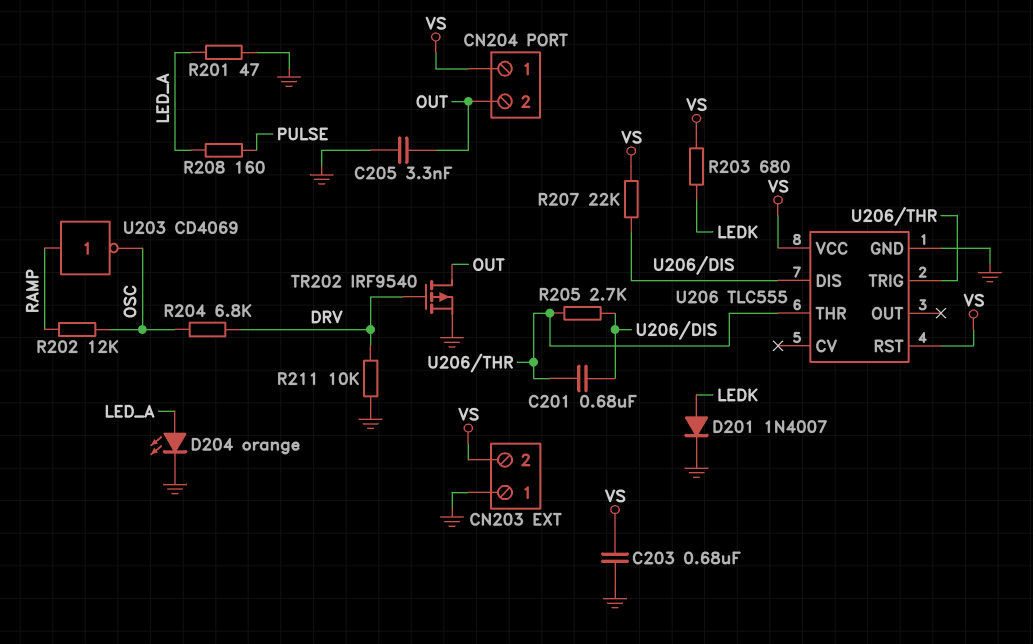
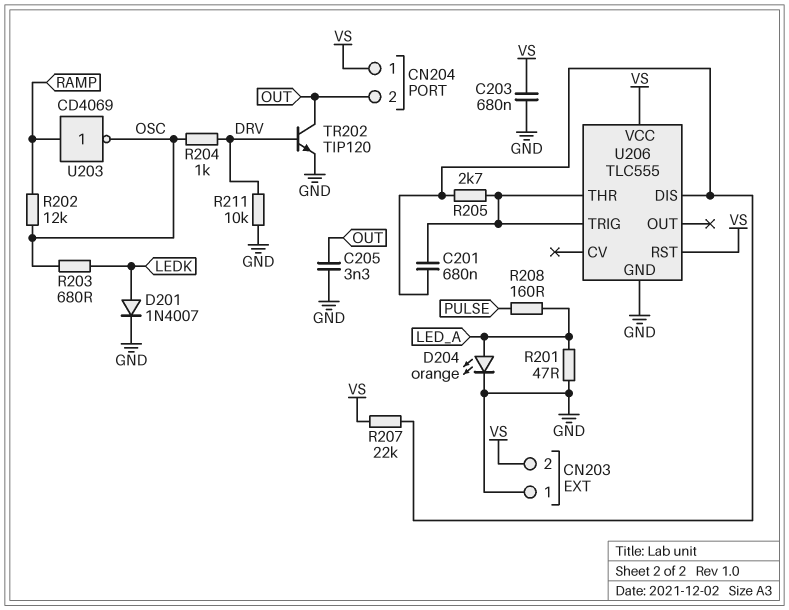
R203: 680 (LEDK, VS) -> 680 (LEDK, OSC)
R204: 6.8k (DRV, OSC) -> 1k (DRV, OSC)
TR202: PMOS IRF9540 (G DRV, D OUT, S GND) -> NPN TIP120 (B DRV, C OUT, E GND)

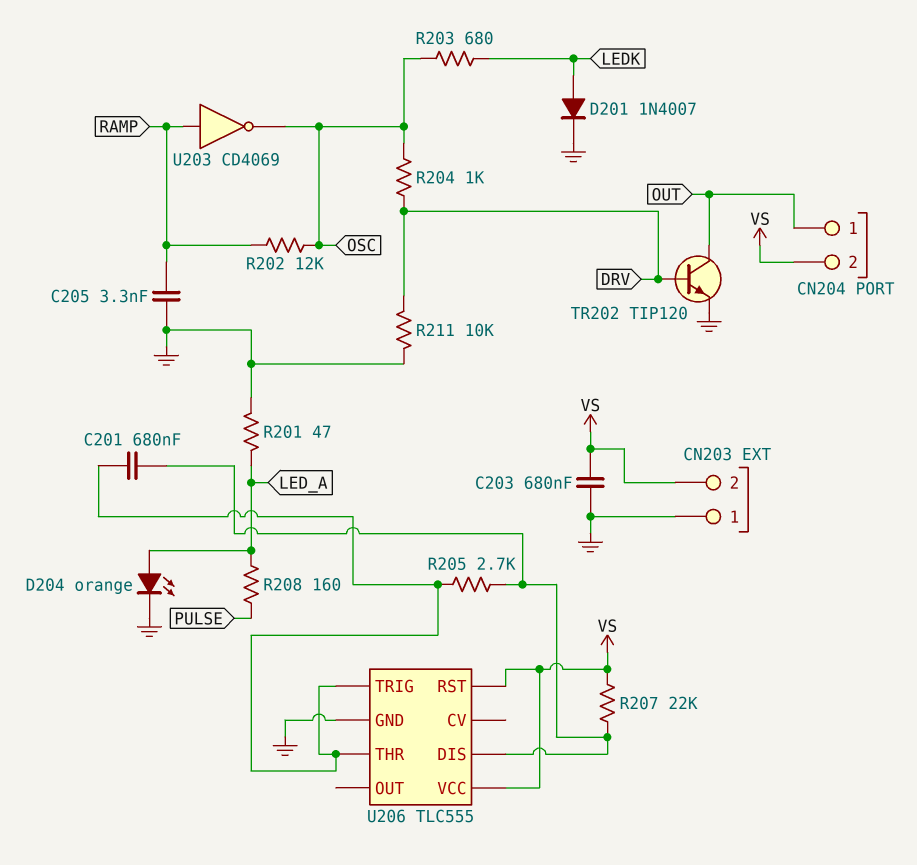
C205: 3.3nF (GND, OUT) -> 3.3nF (GND, RAMP)
CN204 pin 1: VS -> OUT
CN204 pin 2: OUT -> VS

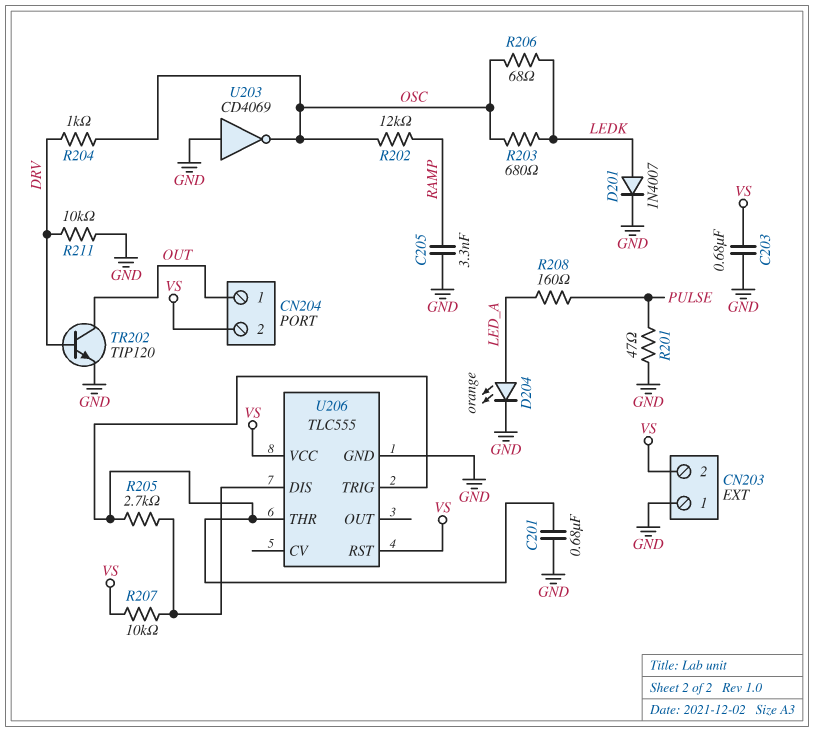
C201: 680nF (U206/DIS, U206/THR) -> 680nF (GND, U206/THR)
R201: 47 (GND, LED_A) -> 47 (GND, PULSE)
R206: none -> 68 (LEDK, OSC)
R207: 22k (U206/DIS, VS) -> 10k (U206/DIS, VS)
U203: NOT CD4069 (in RAMP, out OSC) -> NOT CD4069 (in GND, out OSC)

